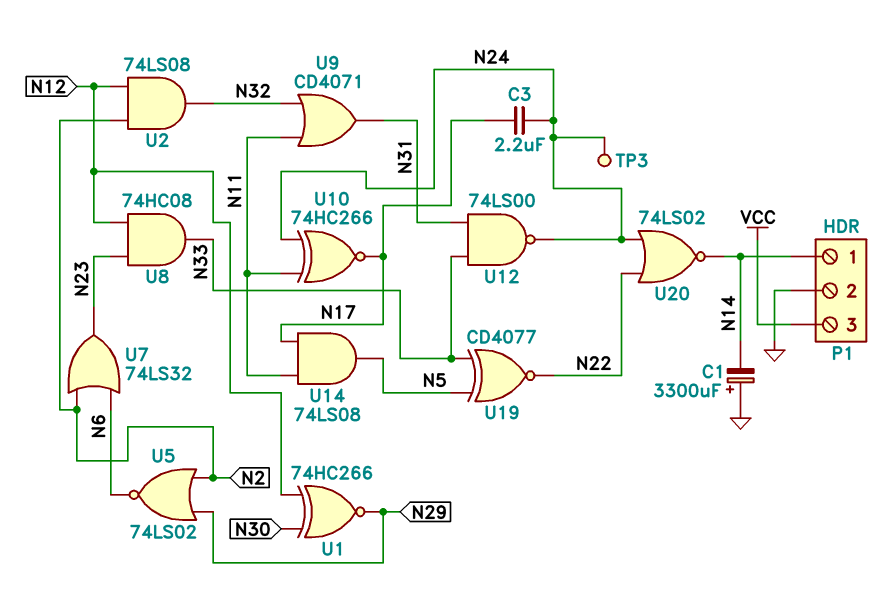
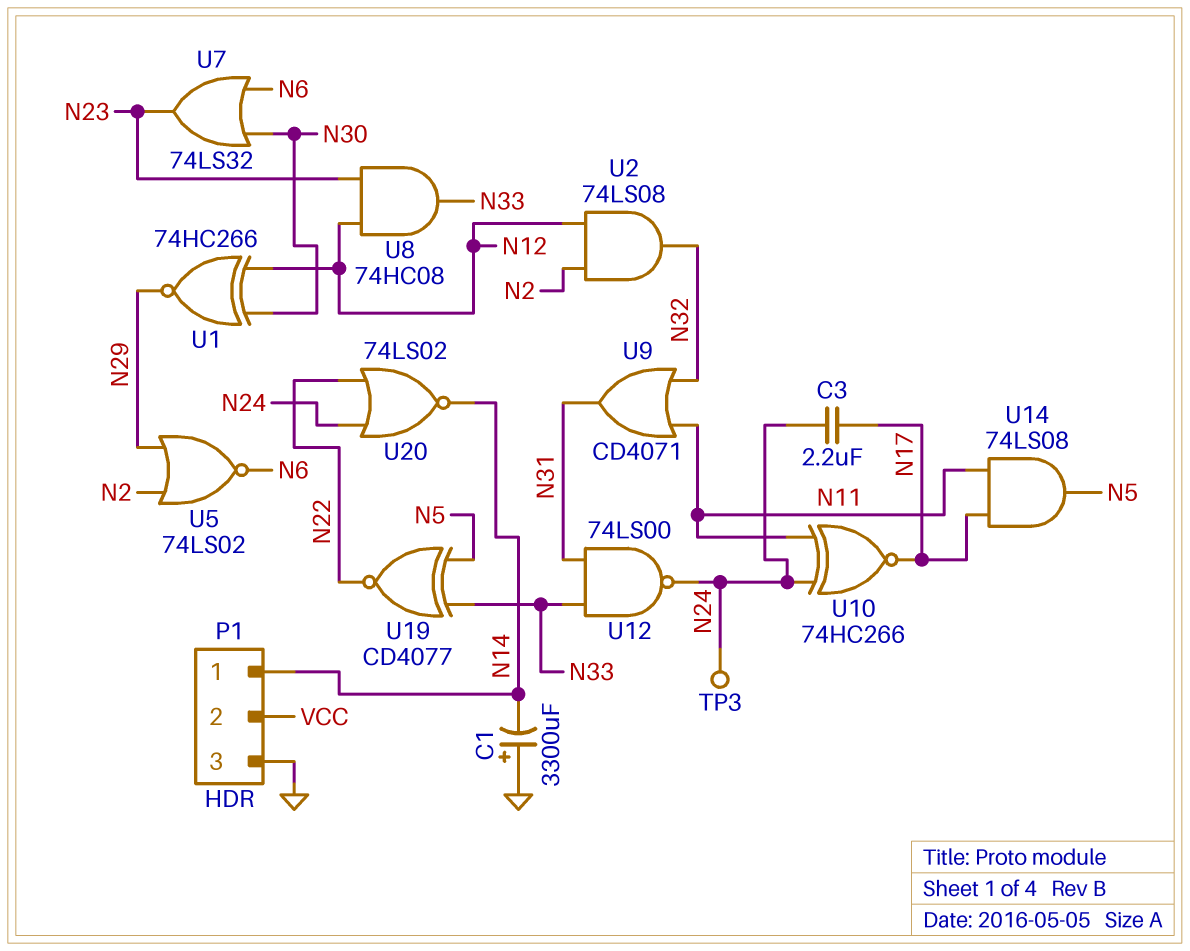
P1 pin 2: GND -> VCC
P1 pin 3: VCC -> GND
U7: OR 74LS32 (in N2, in N6, out N23) -> OR 74LS32 (in N6, in N30, out N23)

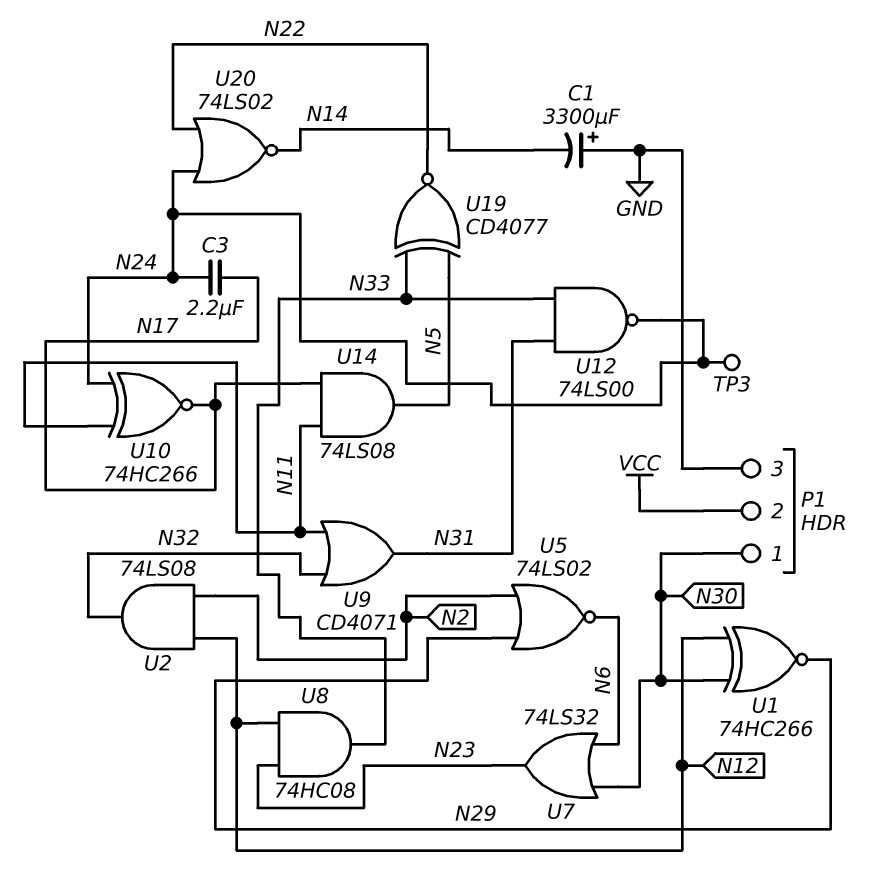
P1 pin 1: N14 -> N30

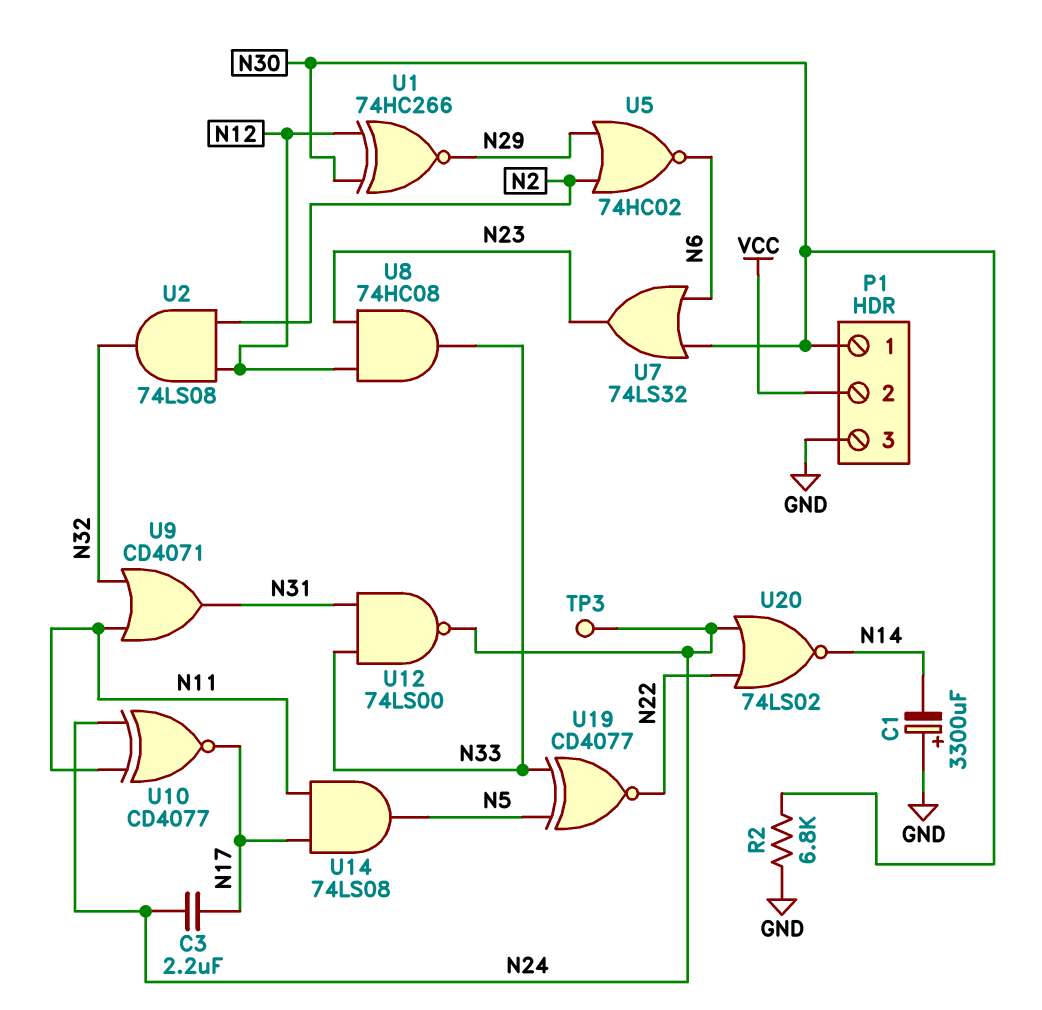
R2: none -> 6.8k (GND, N30)
U5: NOR 74LS02 (in N2, in N29, out N6) -> NOR 74HC02 (in N2, in N29, out N6)
U10: XNOR 74HC266 (in N11, in N24, out N17) -> XNOR CD4077 (in N11, in N24, out N17)

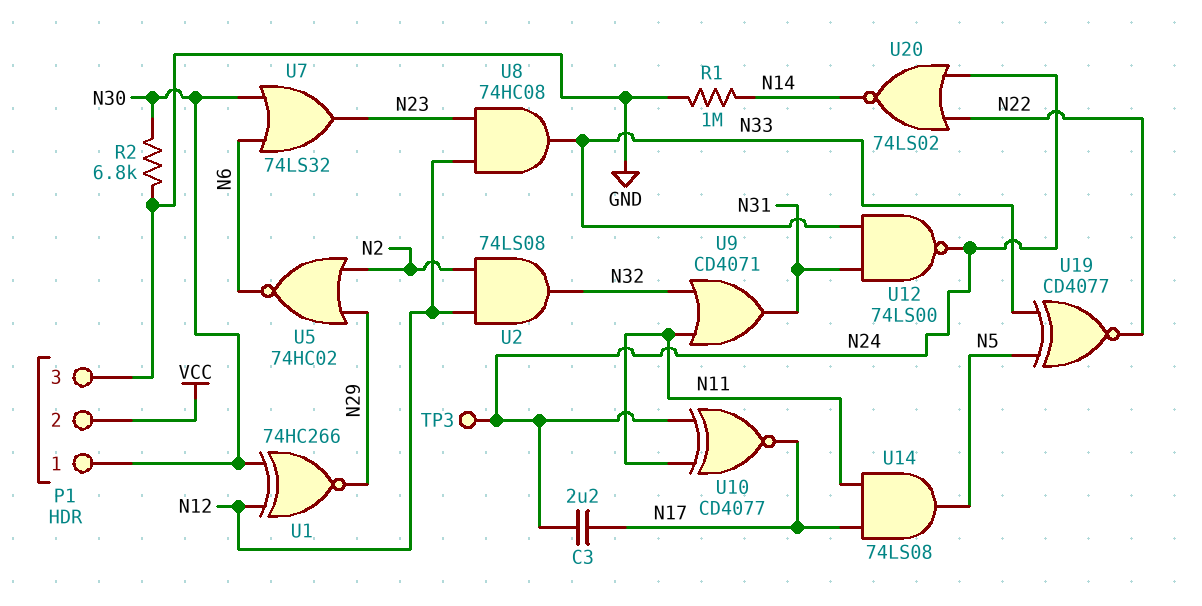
C1: 3300uF (plus GND, minus N14) -> none
R1: none -> 1M (GND, N14)

